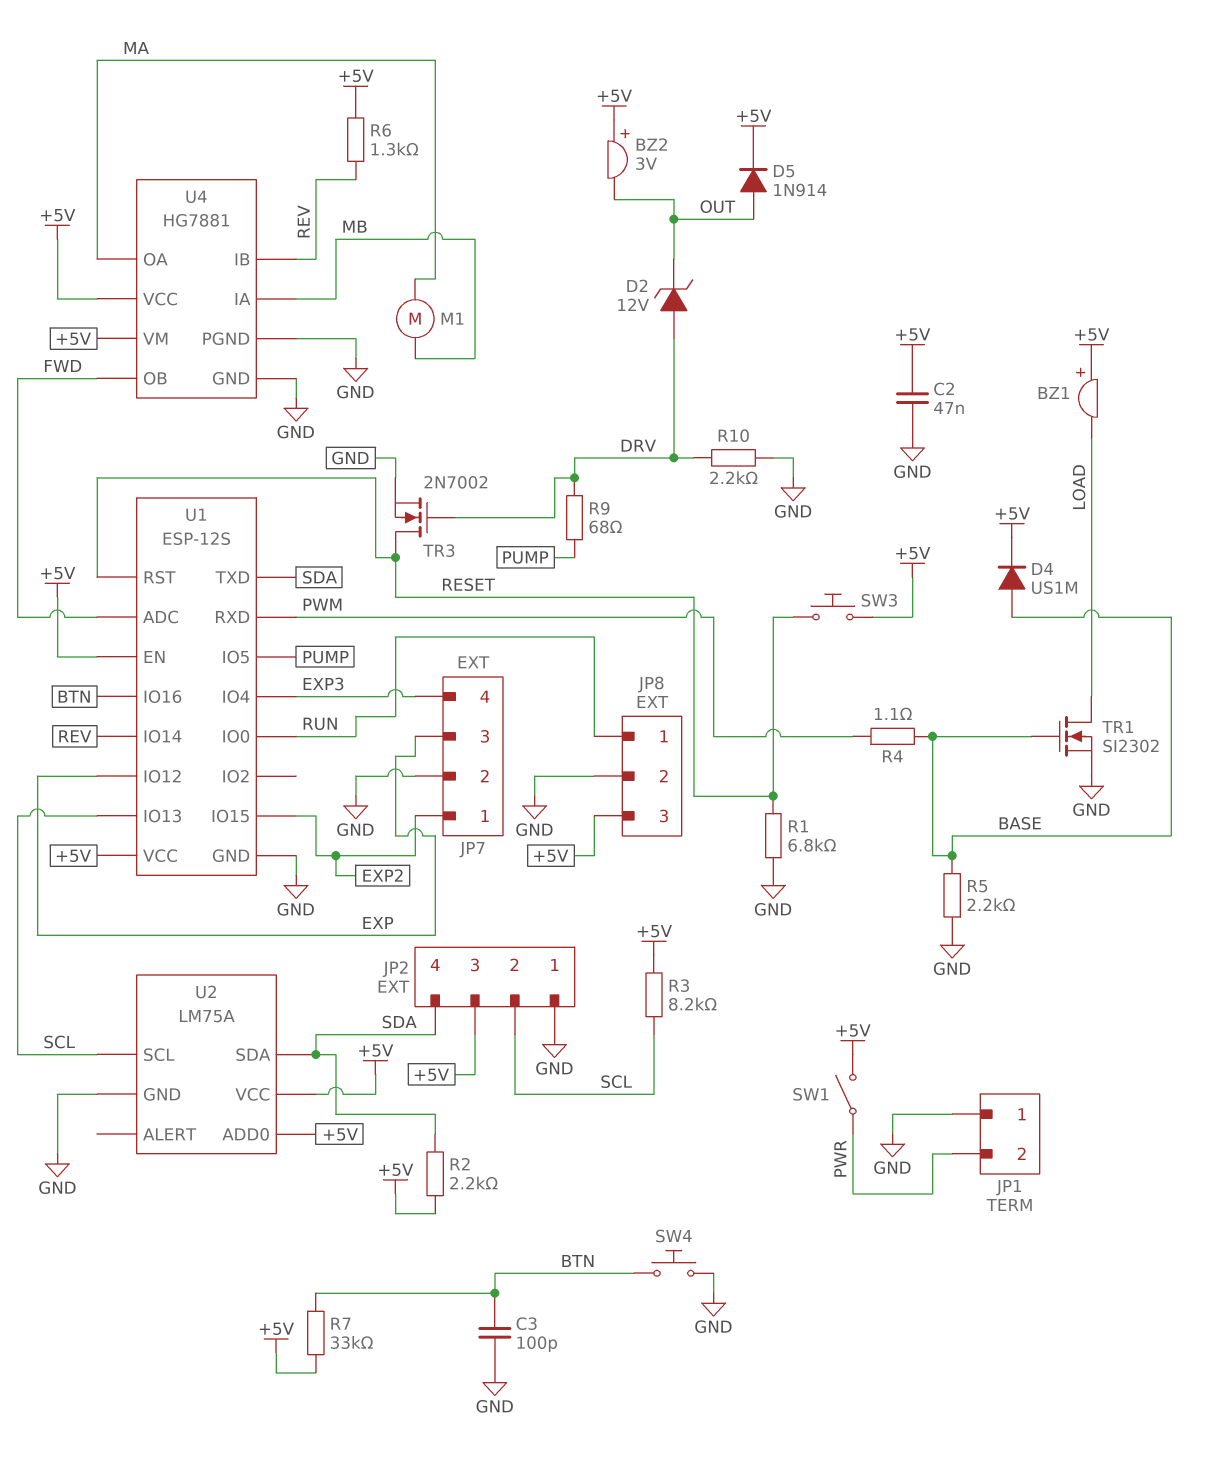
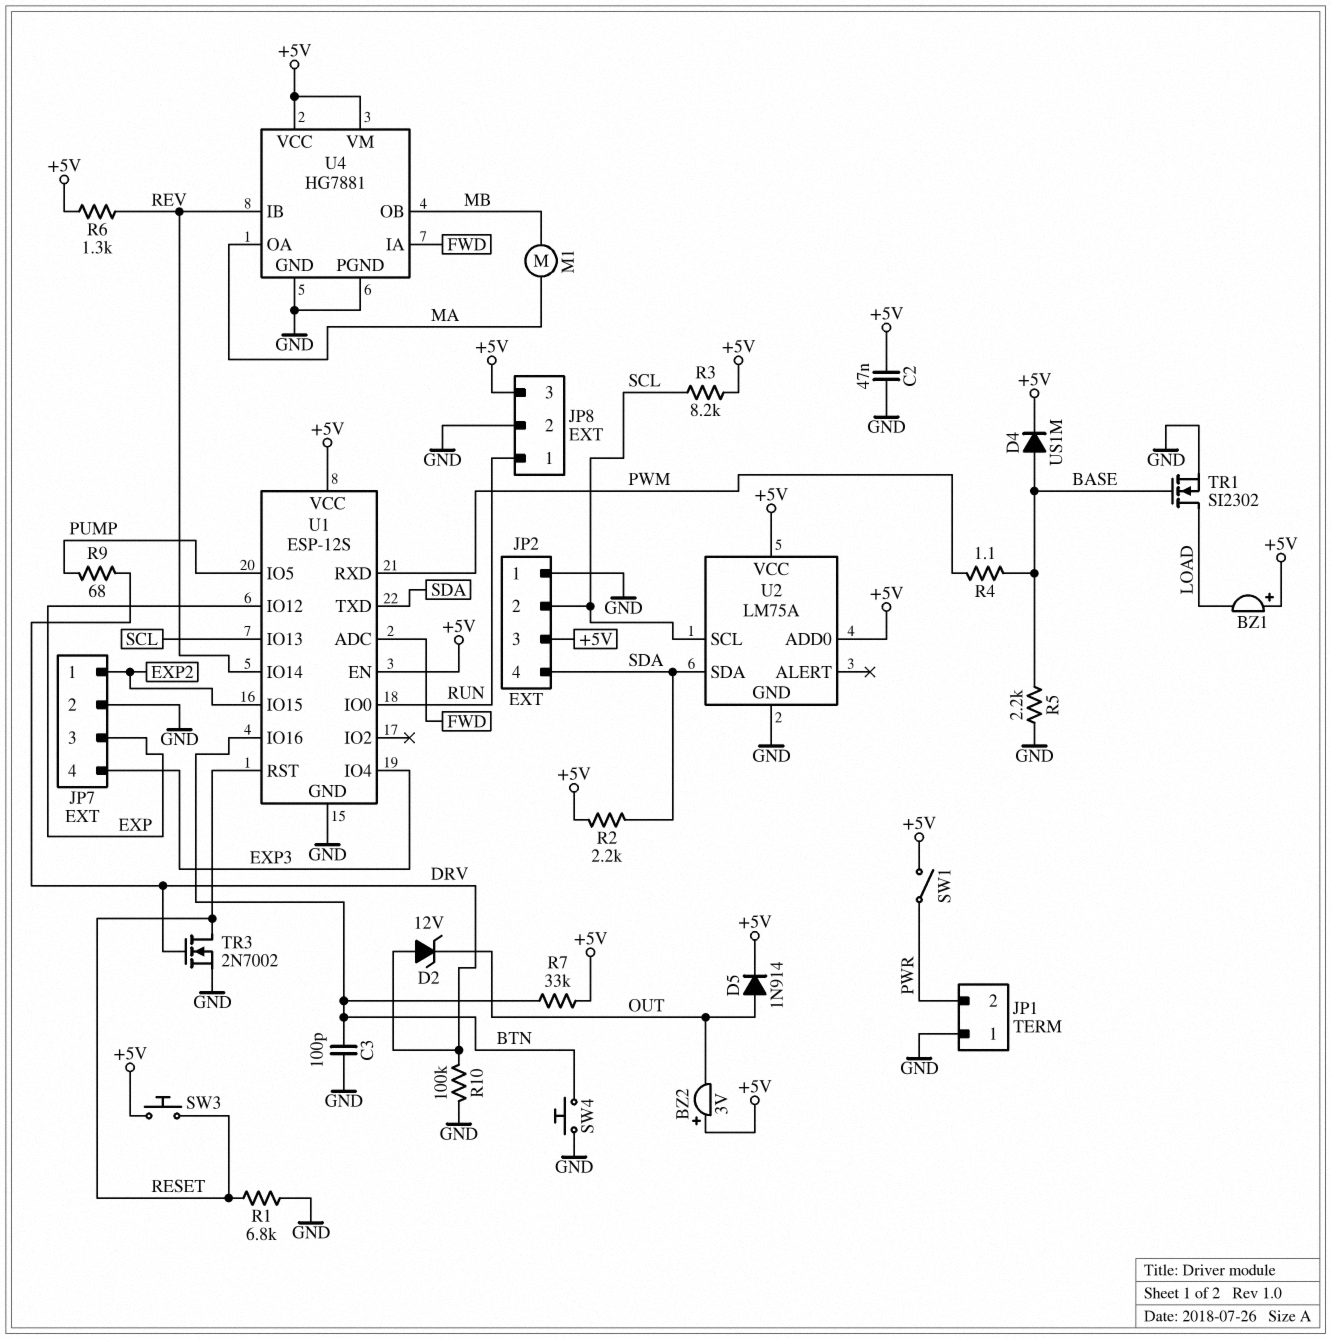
R10: 2.2k (DRV, GND) -> 100k (DRV, GND)
U4 pin IA: MB -> FWD
U4 pin OB: FWD -> MB

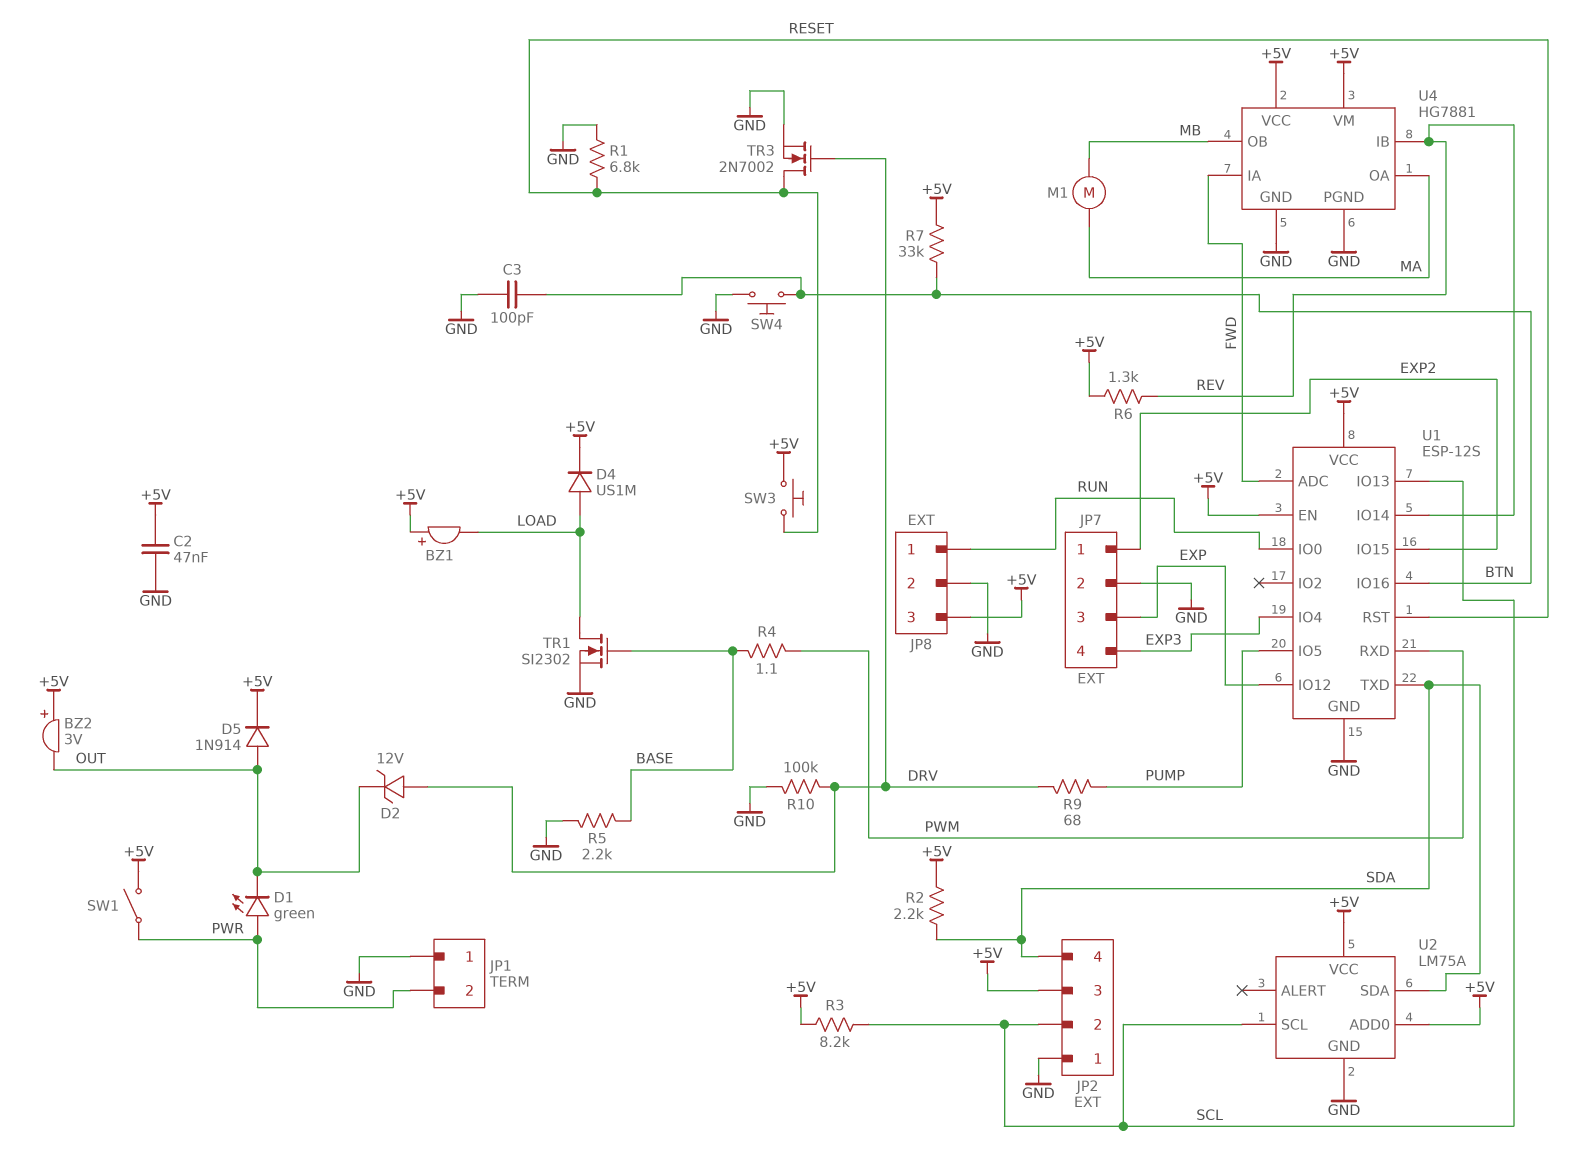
D1: none -> LED green (A PWR, K OUT)
D4: diode US1M (A BASE, K +5V) -> diode US1M (A LOAD, K +5V)

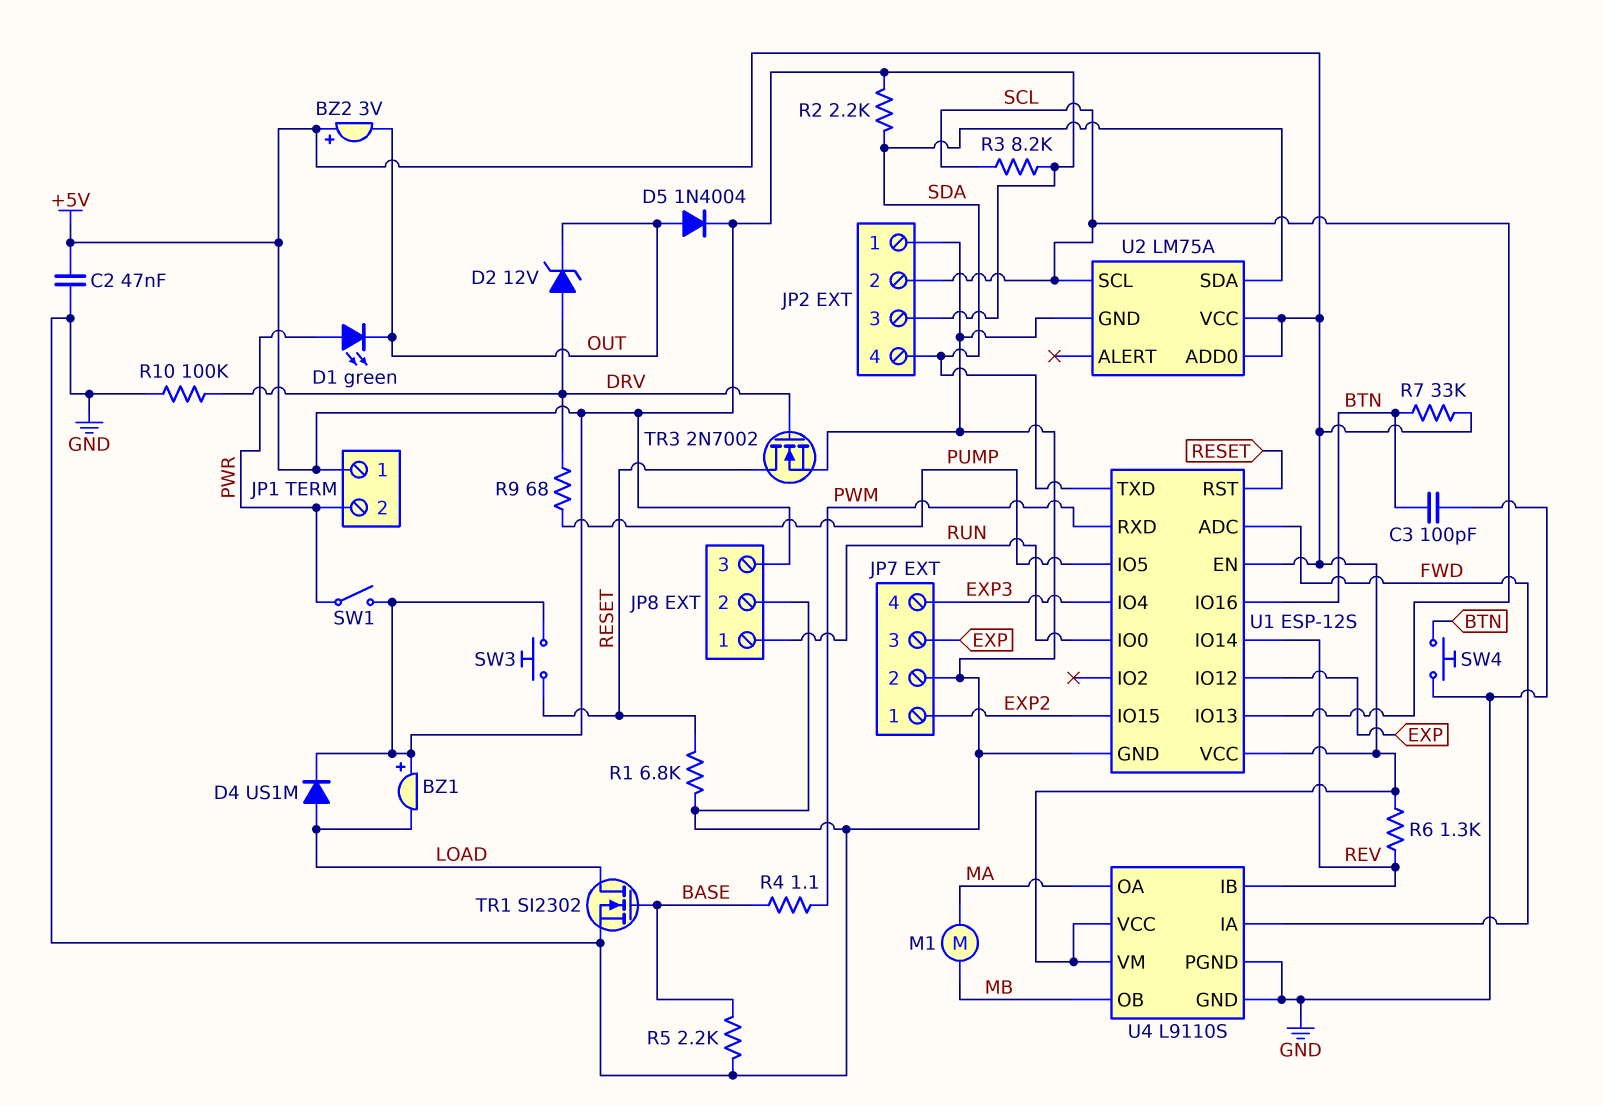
D5: diode 1N914 (A OUT, K +5V) -> diode 1N4004 (A OUT, K +5V)
JP1 pin 1: GND -> +5V
U4: HG7881 -> L9110S

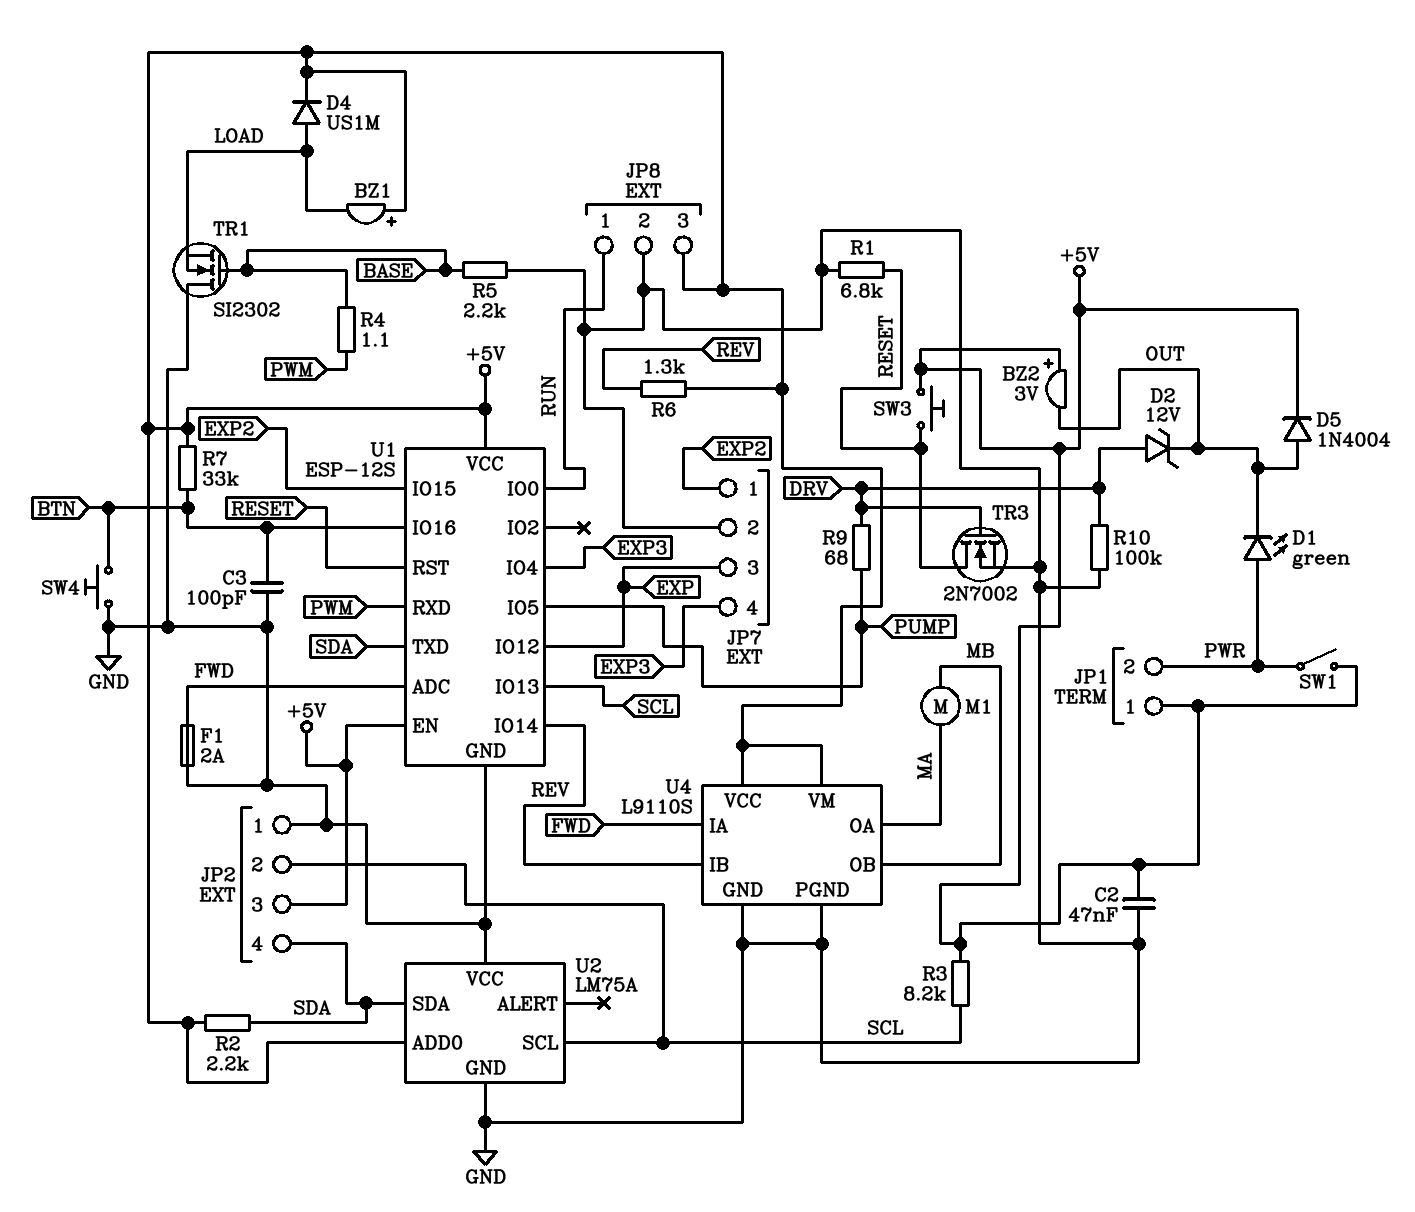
F1: none -> 2A (FWD, GND)
TR1: NMOS SI2302 (G BASE, D LOAD, S GND) -> NMOS SI2302 (G BASE, D GND, S LOAD)
U2 pin VCC: +5V -> GND

